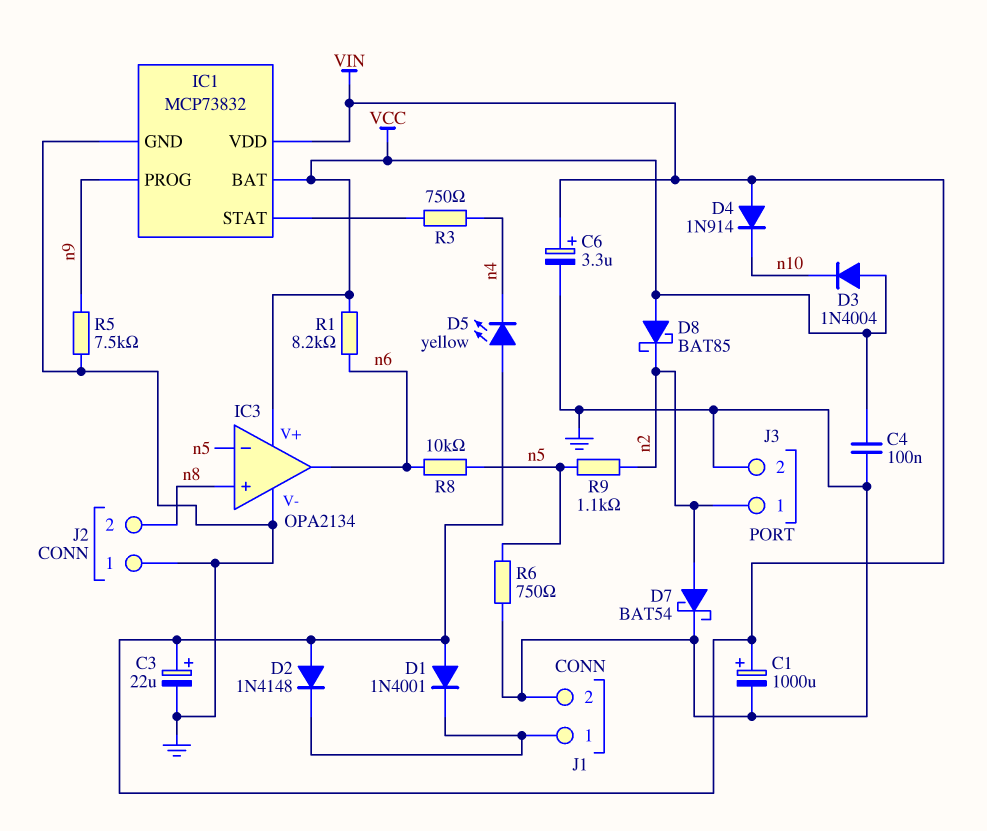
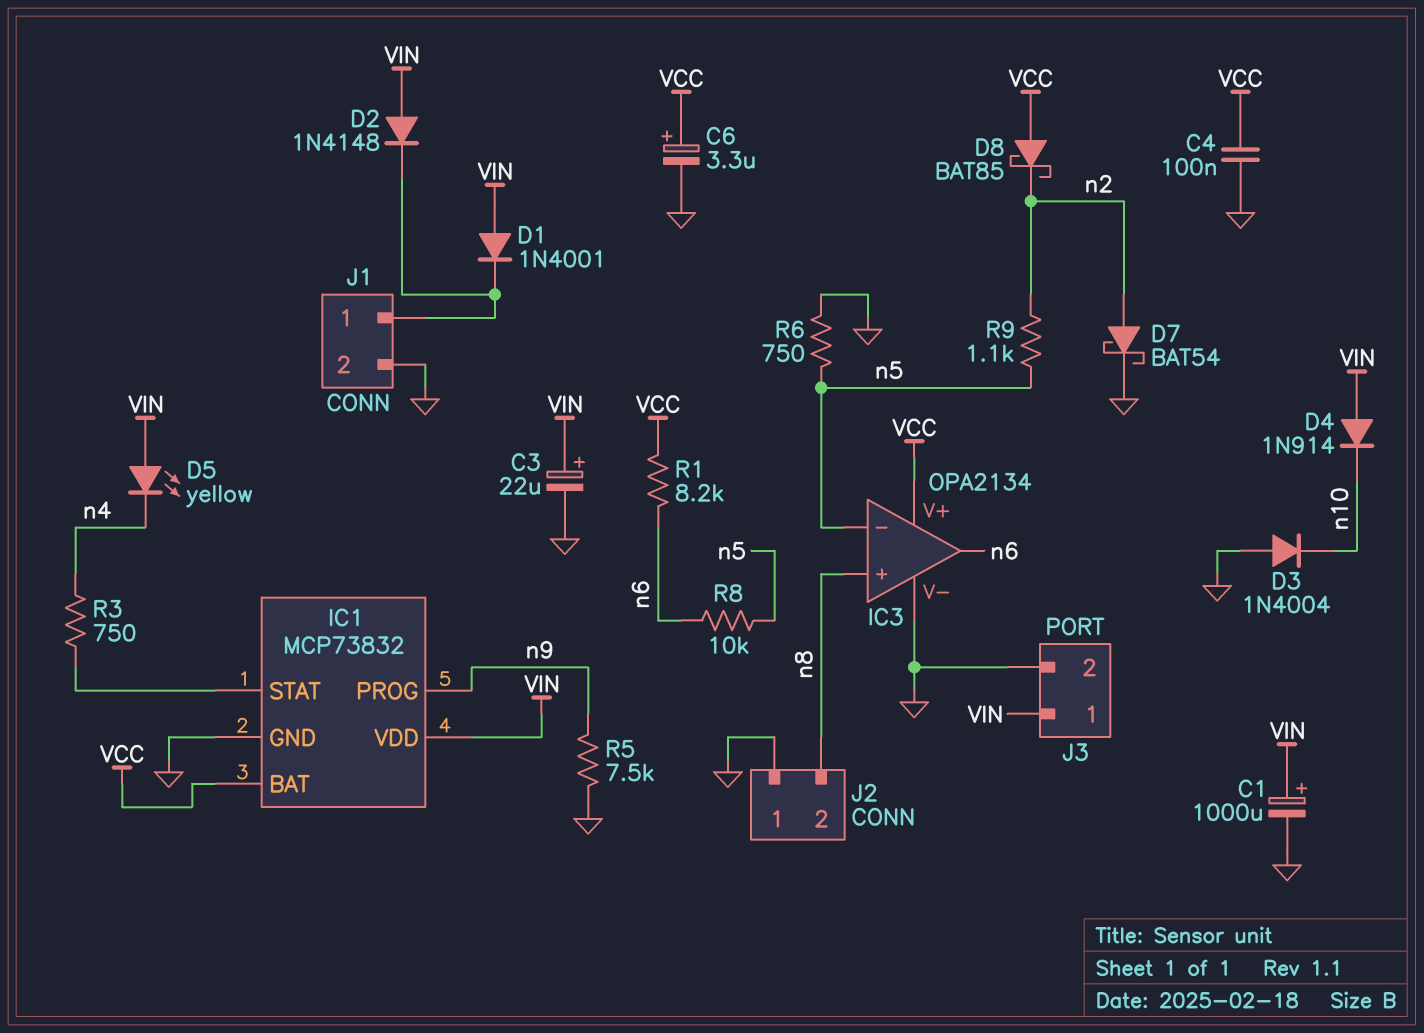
C6: 3.3uF (plus VIN, minus GND) -> 3.3uF (plus VCC, minus GND)
D3: diode 1N4004 (A VCC, K n10) -> diode 1N4004 (A GND, K n10)
J3 pin 1: n2 -> VIN

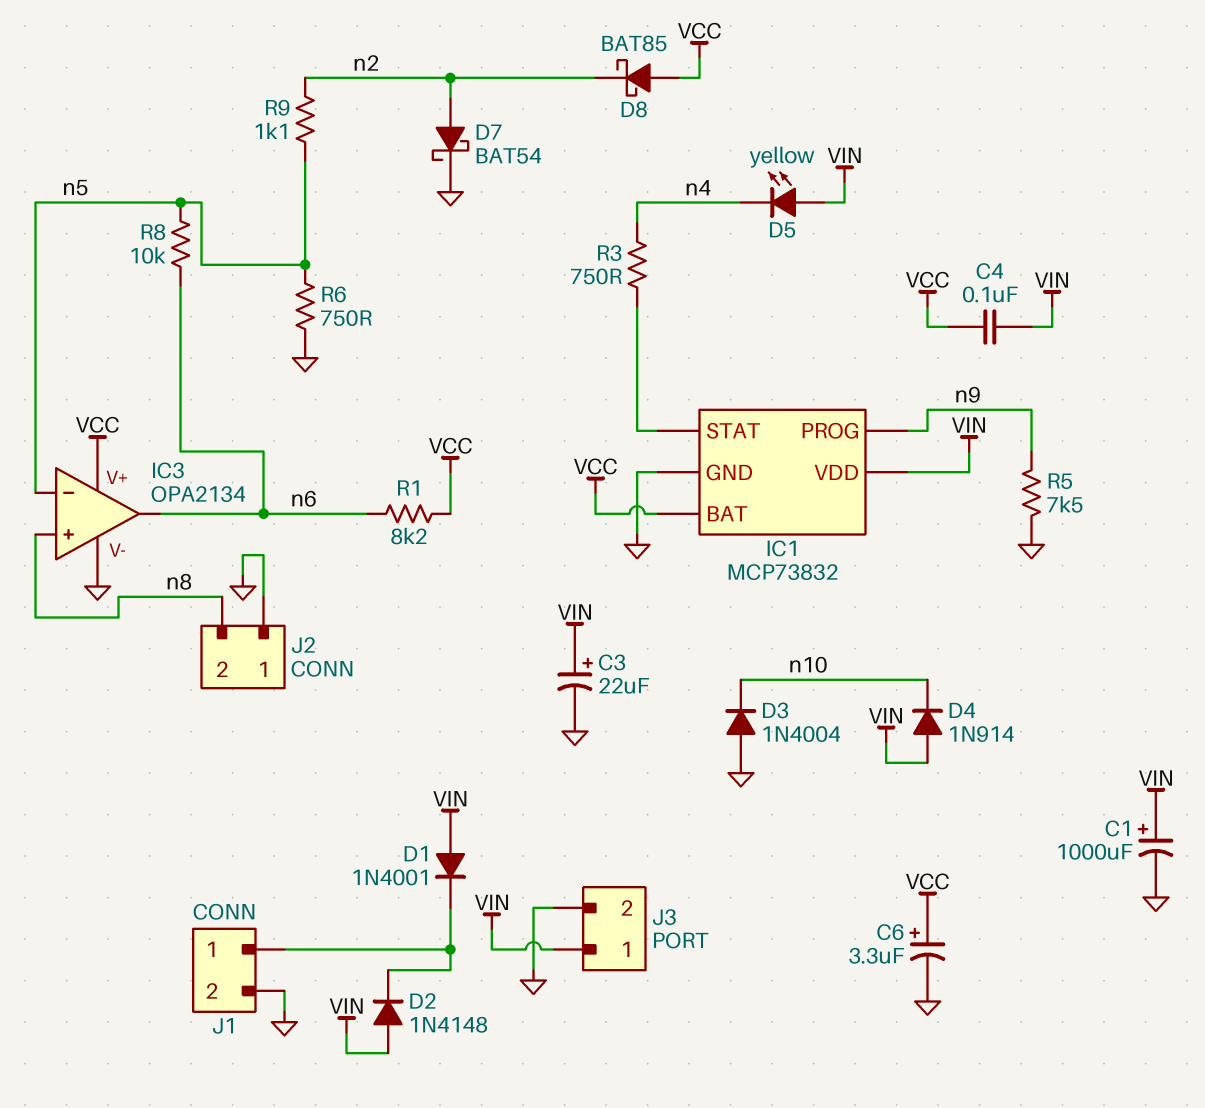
C4: 100nF (GND, VCC) -> 100nF (VCC, VIN)

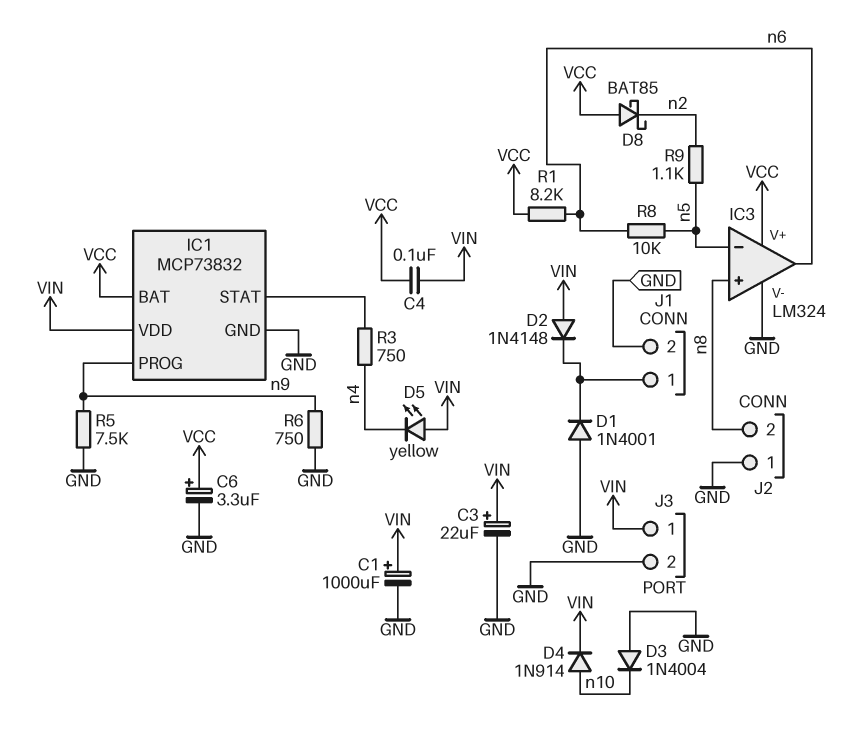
D1: diode 1N4001 (A VIN, K J1/1) -> diode 1N4001 (A GND, K J1/1)
D4: diode 1N914 (A VIN, K n10) -> diode 1N914 (A n10, K VIN)
D7: schottky BAT54 (A n2, K GND) -> none
IC3: OPA2134 -> LM324
R6: 750 (GND, n5) -> 750 (GND, n9)

